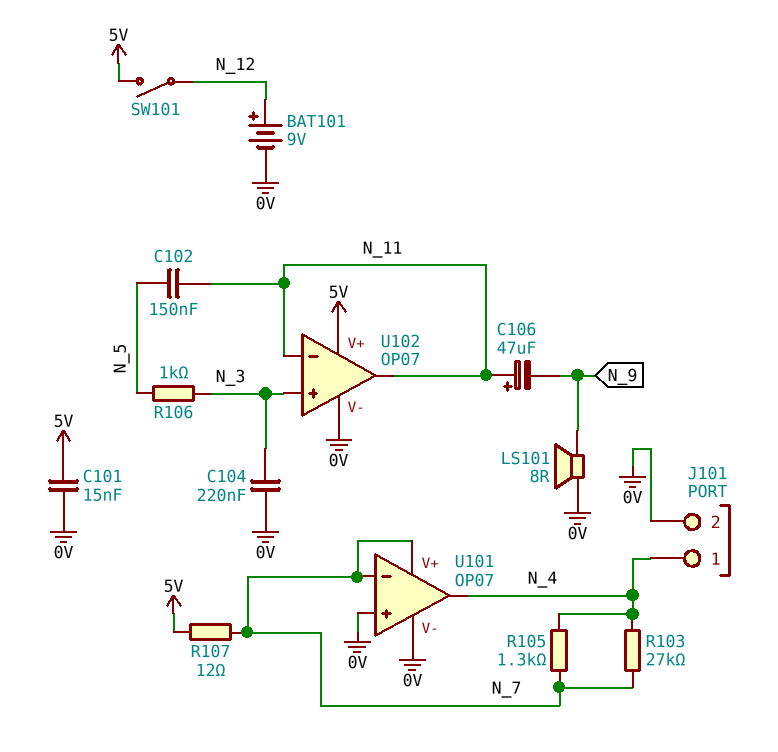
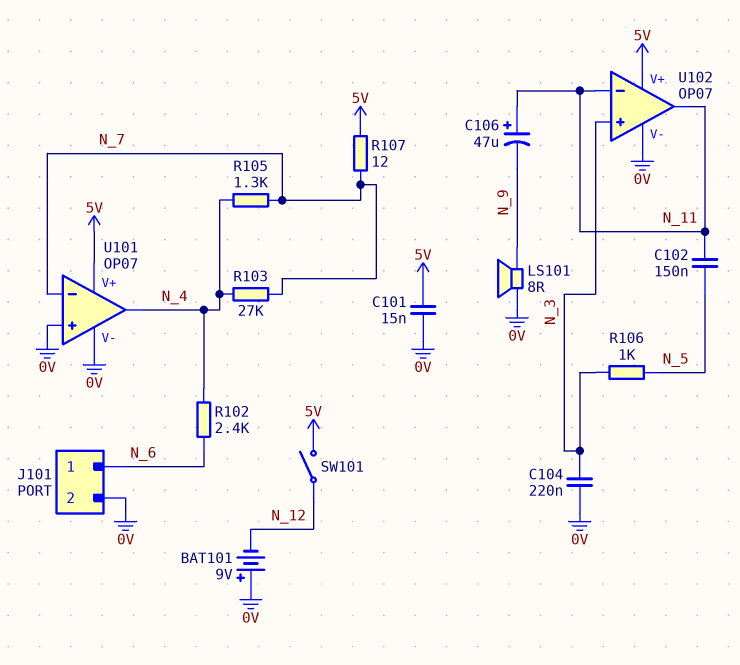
BAT101: 9V (plus N_12, minus 0V) -> 9V (plus 0V, minus N_12)
J101 pin 1: N_4 -> N_6
R102: none -> 2.4k (N_4, N_6)
U101 pin V+: N_7 -> 5V

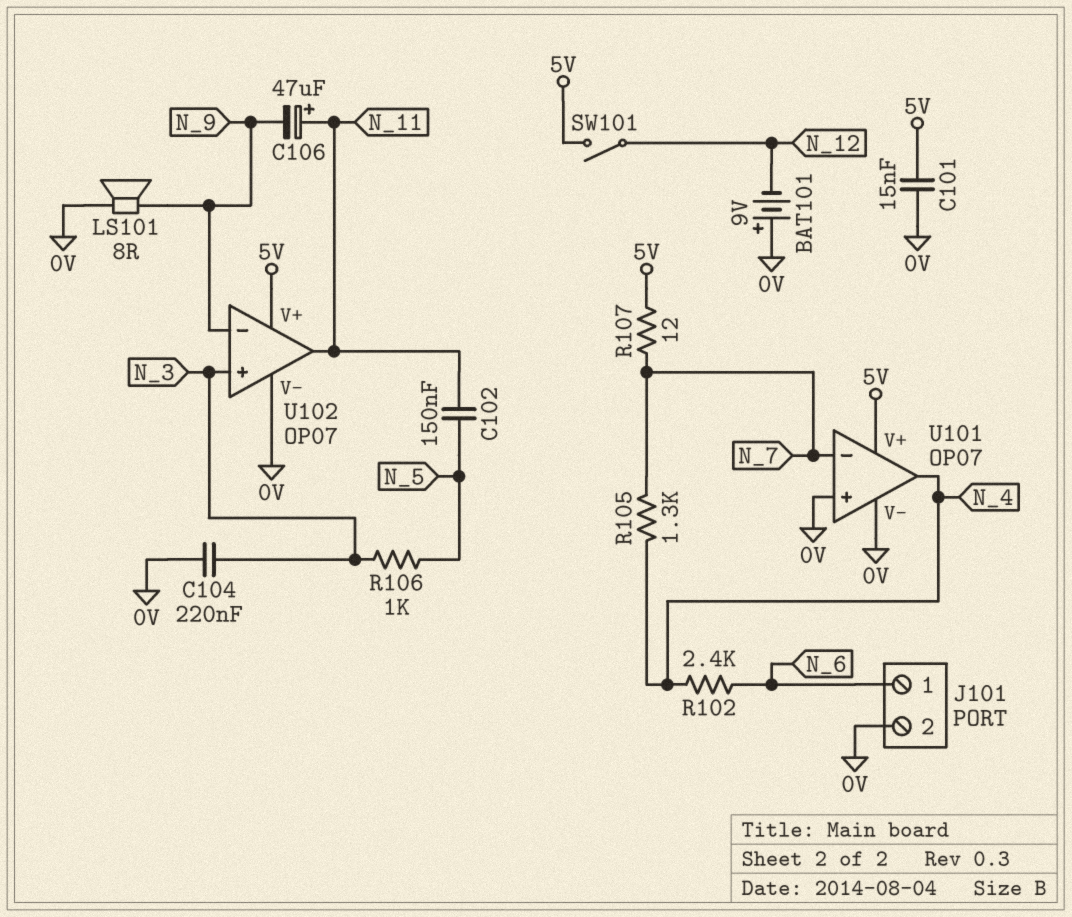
R103: 27k (N_4, N_7) -> none
U102 pin in-: N_11 -> N_9

